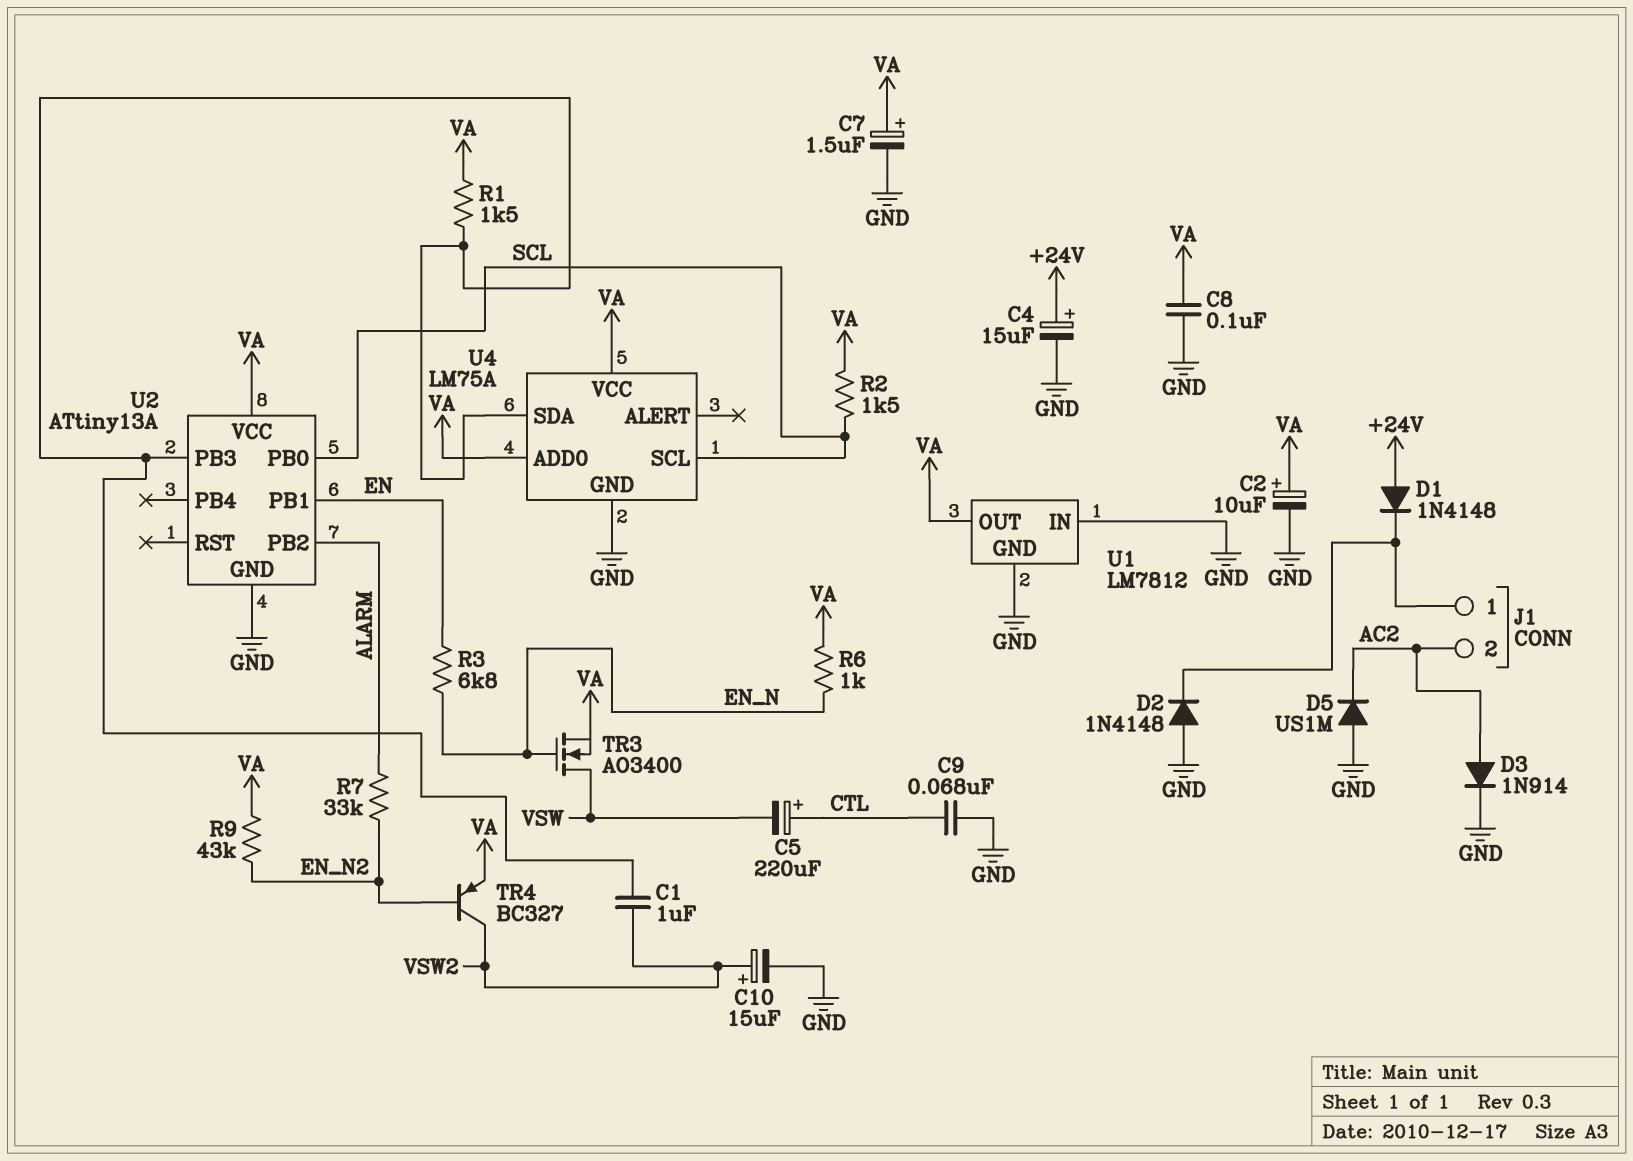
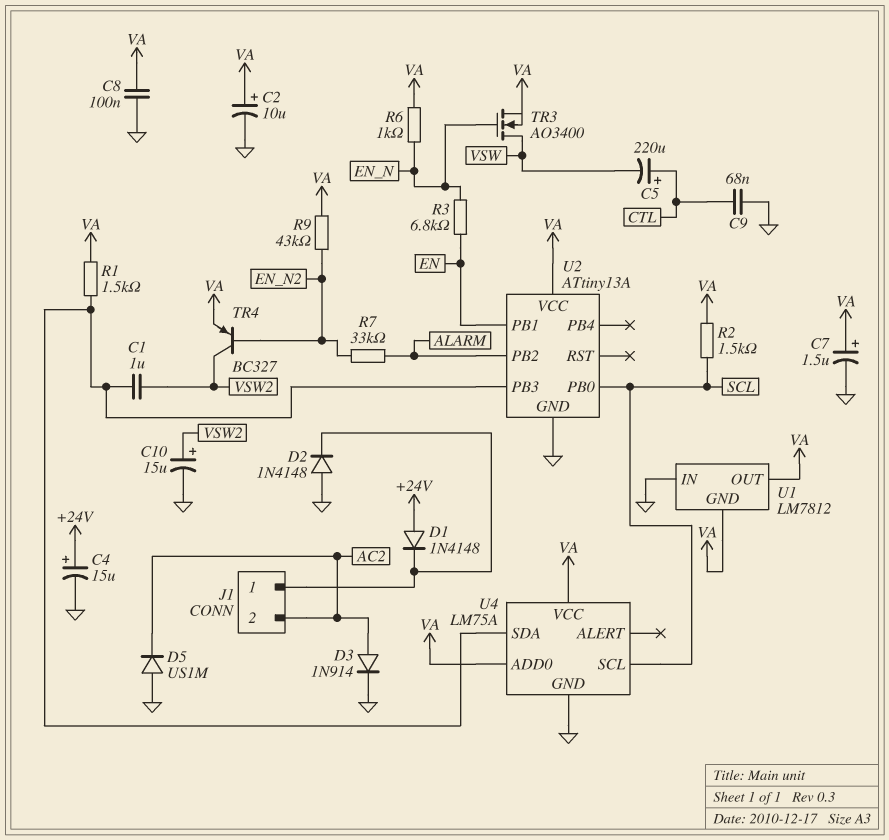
U1 pin GND: GND -> VA

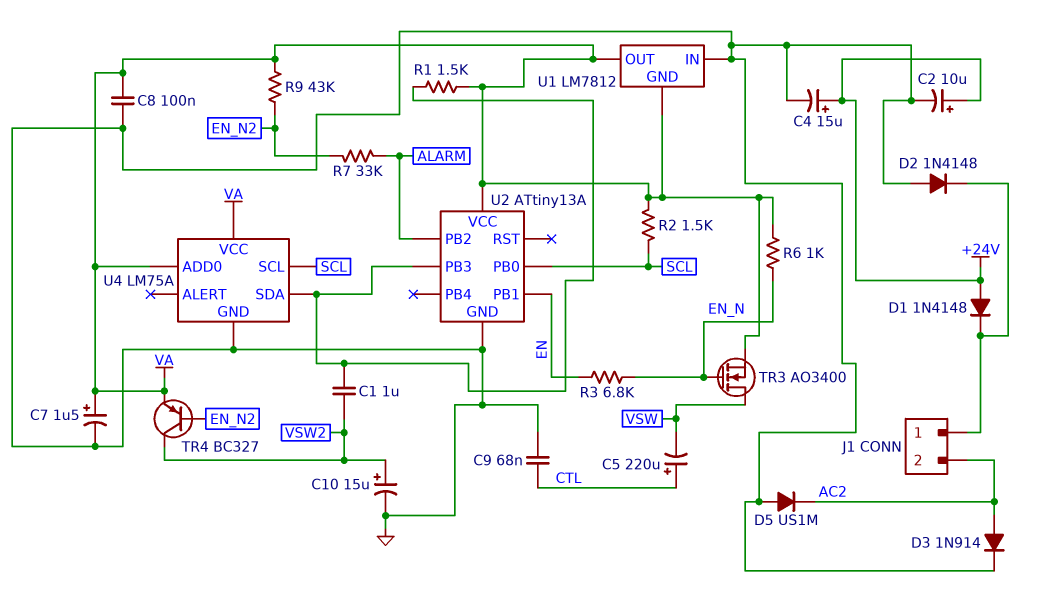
C2: 10uF (plus VA, minus GND) -> 10uF (plus +24V, minus GND)

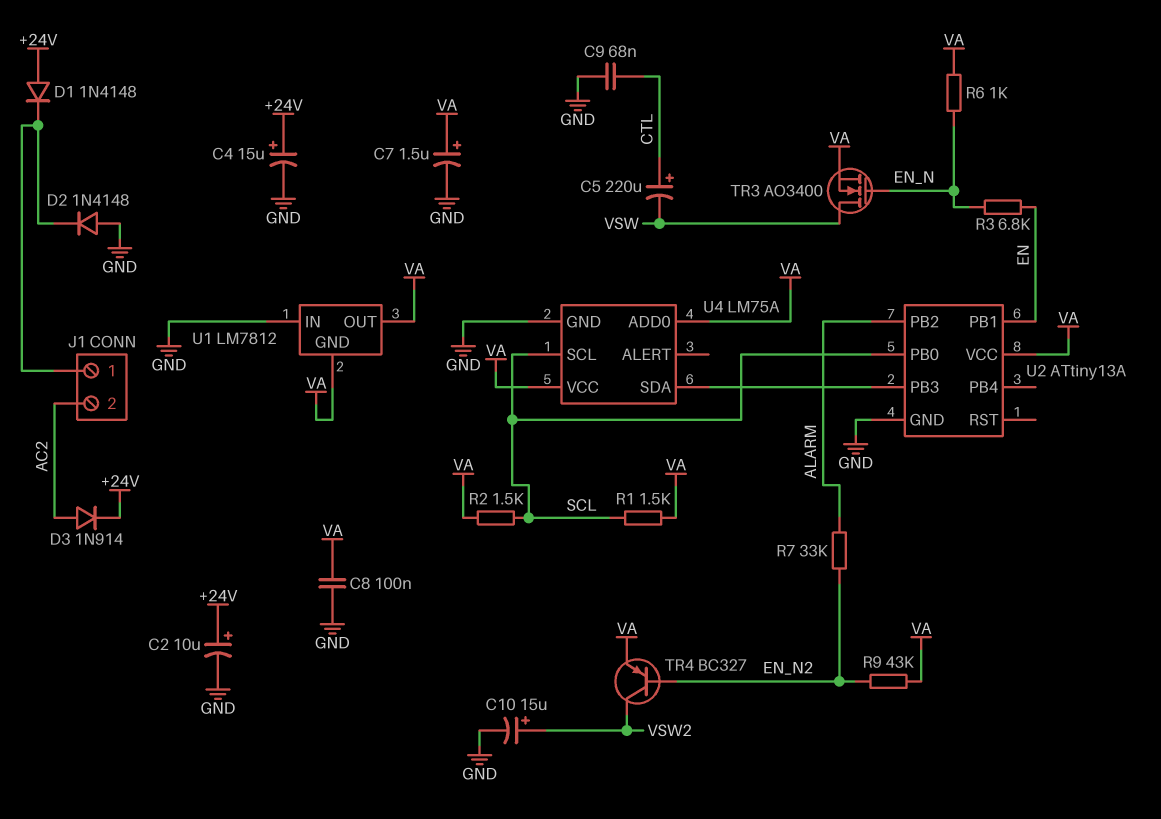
C1: 1uF (U2/PB3, VSW2) -> none
D3: diode 1N914 (A AC2, K GND) -> diode 1N914 (A AC2, K +24V)
D5: diode US1M (A GND, K AC2) -> none
R1: 1.5k (U2/PB3, VA) -> 1.5k (SCL, VA)

